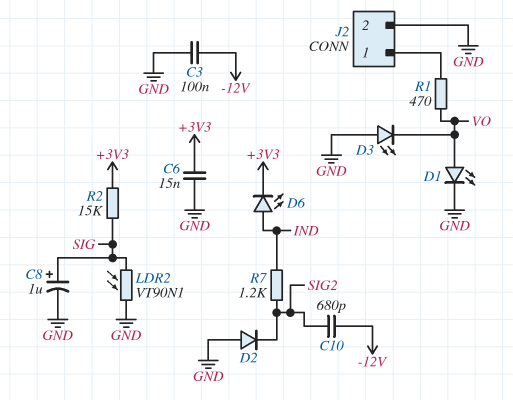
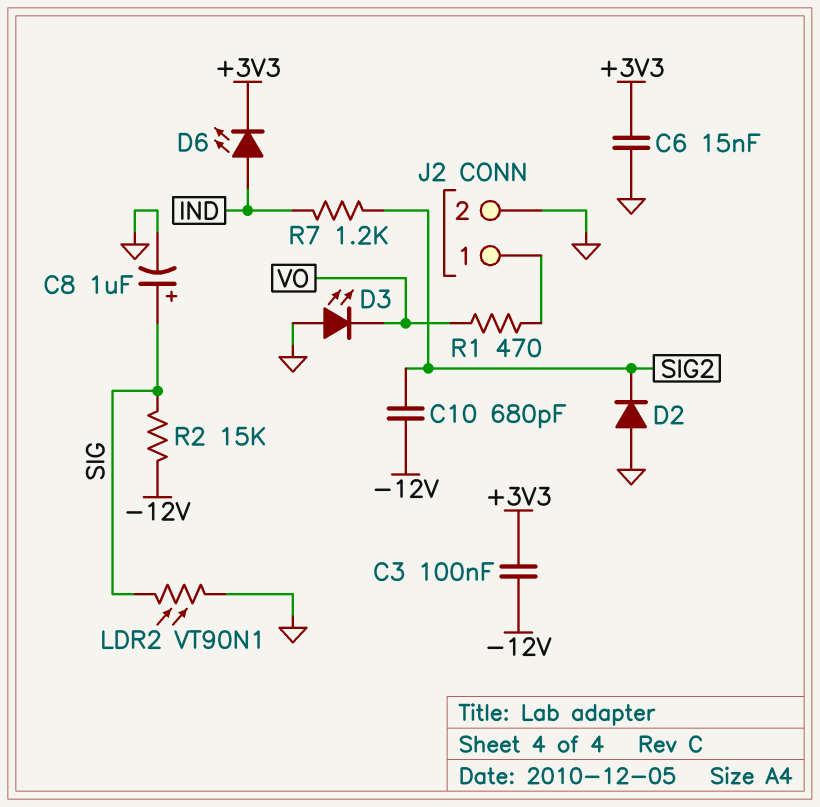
C3: 100nF (-12V, GND) -> 100nF (+3V3, -12V)
D1: LED (A VO, K GND) -> none
R2: 15k (+3V3, SIG) -> 15k (-12V, SIG)

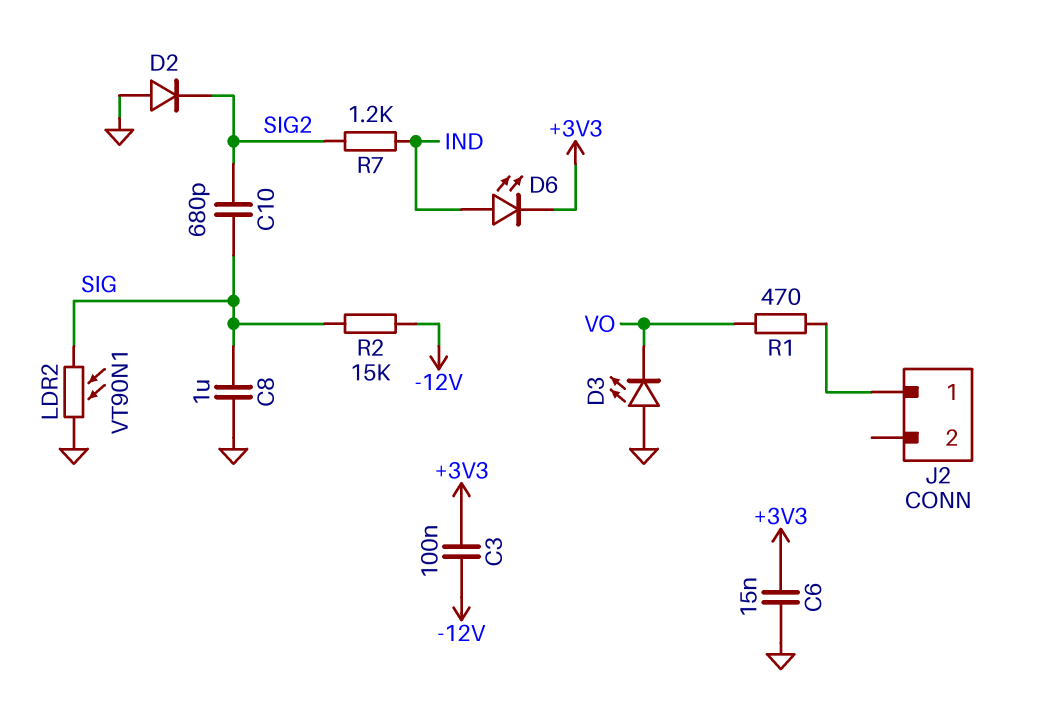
C8: 1uF (plus SIG, minus GND) -> 1uF (GND, SIG)
C10: 680pF (-12V, SIG2) -> 680pF (SIG, SIG2)
J2 pin 2: GND -> none

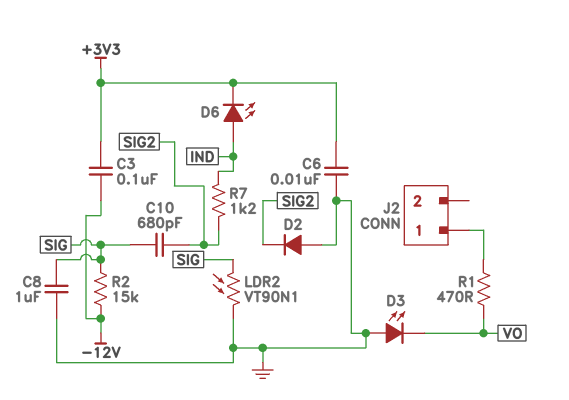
C6: 15nF (+3V3, GND) -> 10nF (+3V3, GND)

